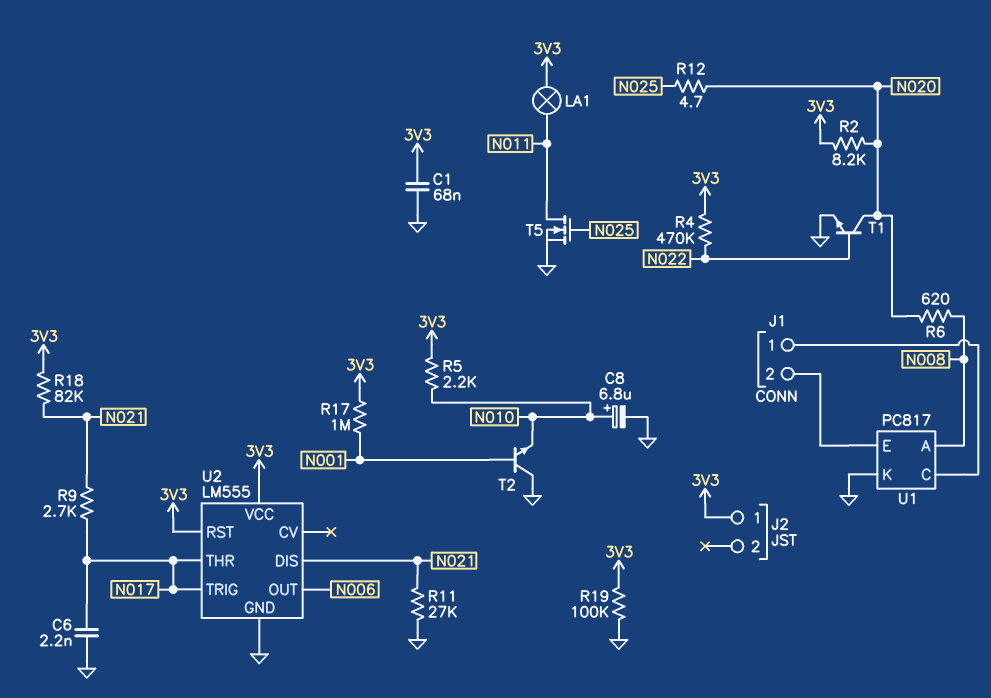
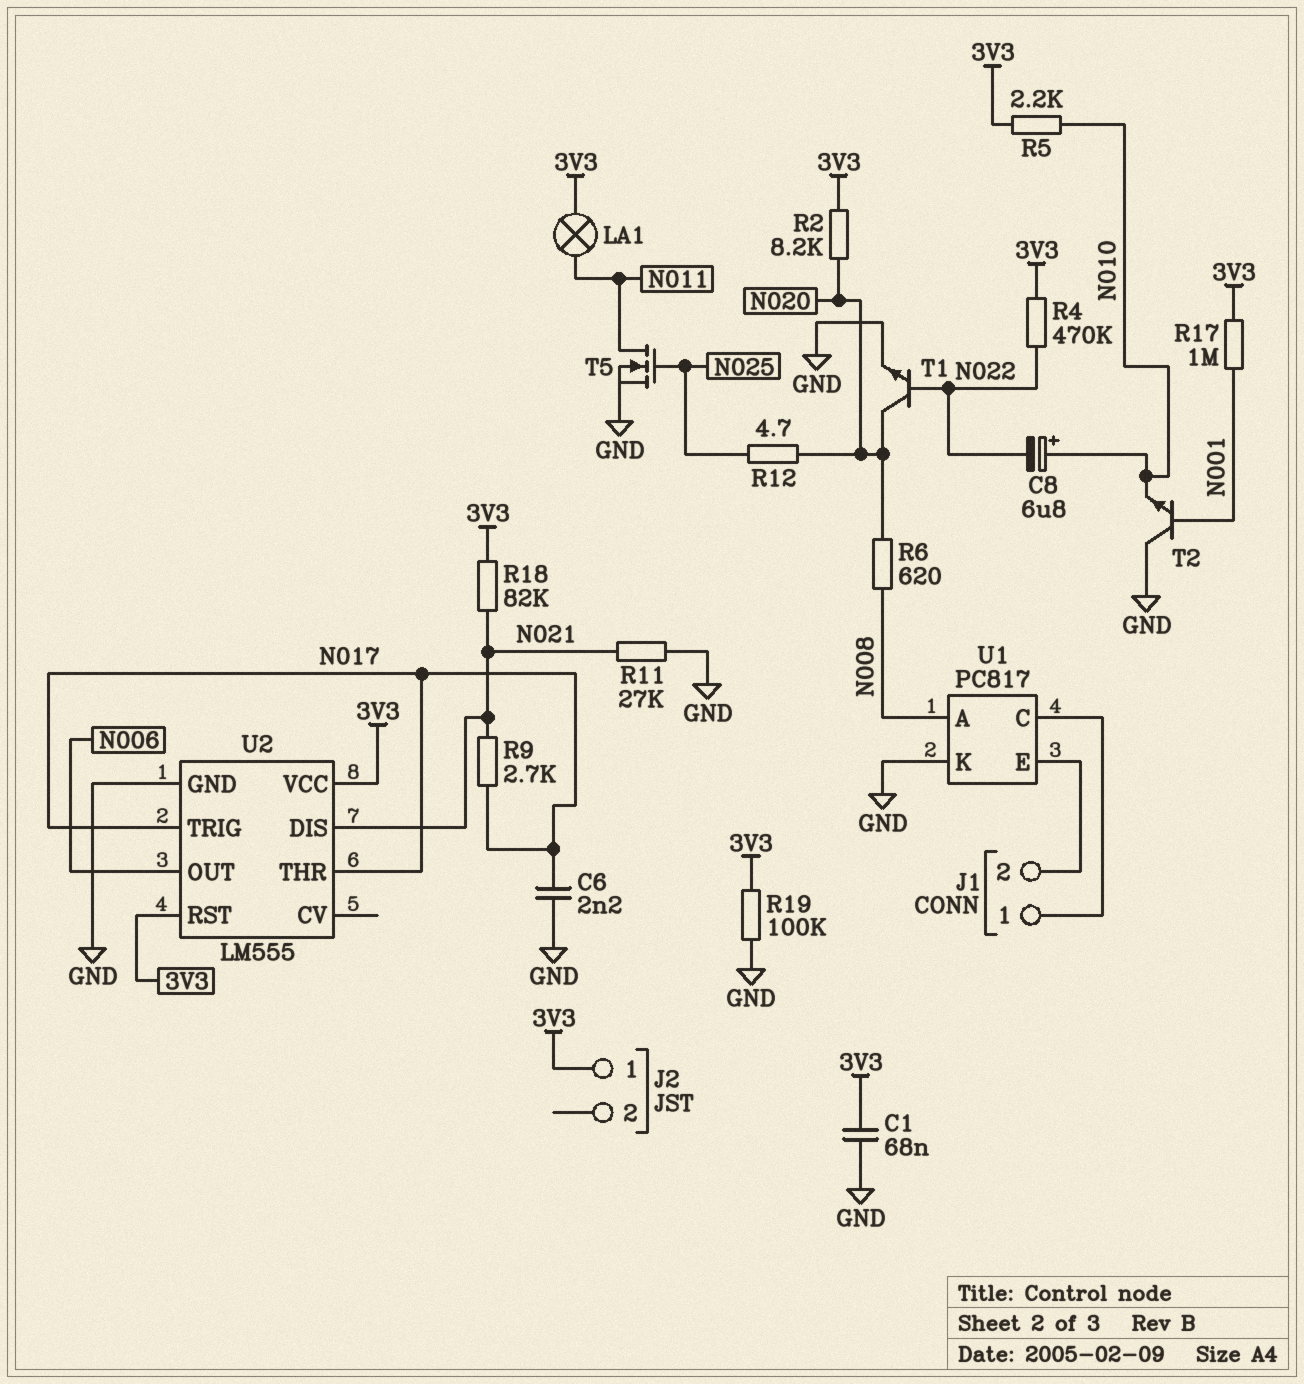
C8: 6.8uF (plus N010, minus GND) -> 6.8uF (plus N010, minus N022)

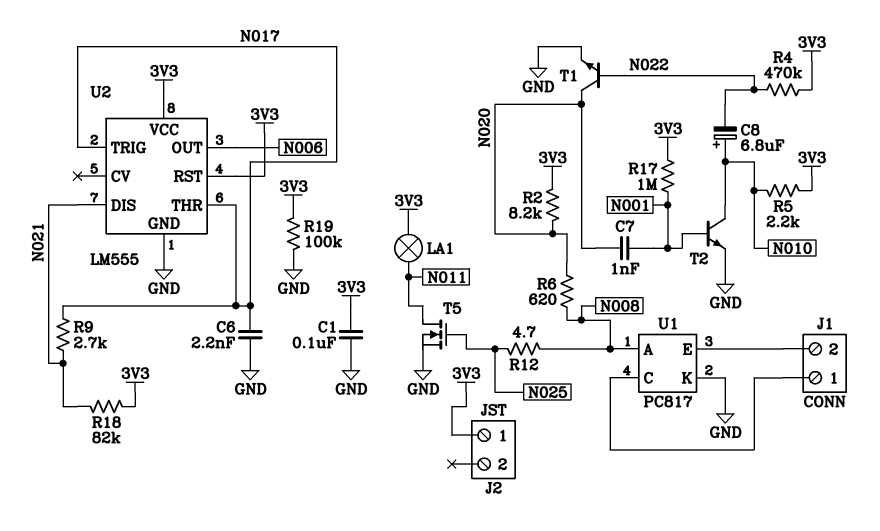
C1: 68nF (3V3, GND) -> 100nF (3V3, GND)
C7: none -> 1nF (N001, N020)
R11: 27k (GND, N021) -> none
R12: 4.7 (N020, N025) -> 4.7 (N008, N025)
T2: NPN (B N001, C GND, E N010) -> NPN (B N001, C N010, E GND)

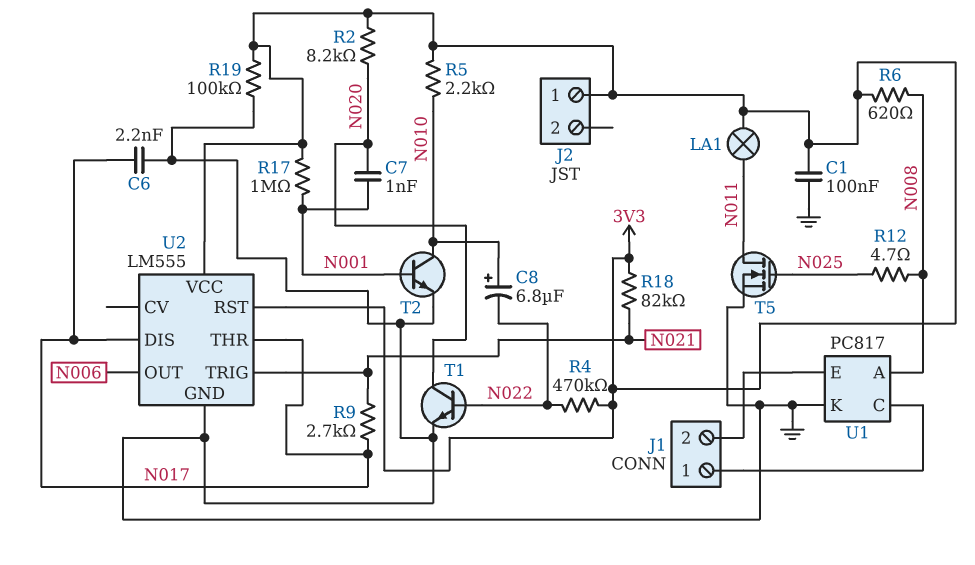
R6: 620 (N008, N020) -> 620 (3V3, N008)
U2 pin DIS: N021 -> N017
U2 pin TRIG: N017 -> N021

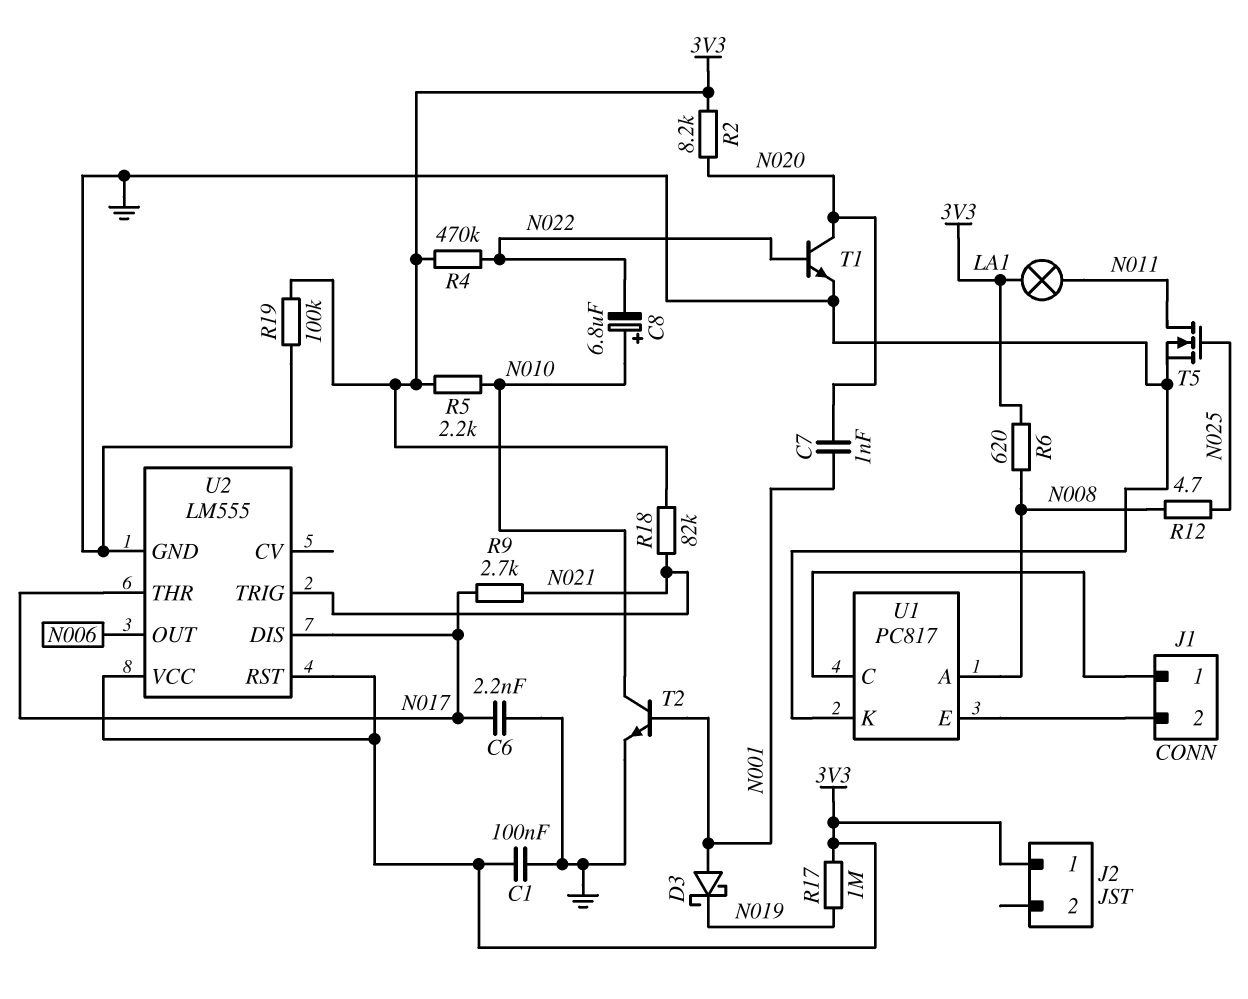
D3: none -> schottky (A N001, K N019)
R17: 1M (3V3, N001) -> 1M (3V3, N019)

